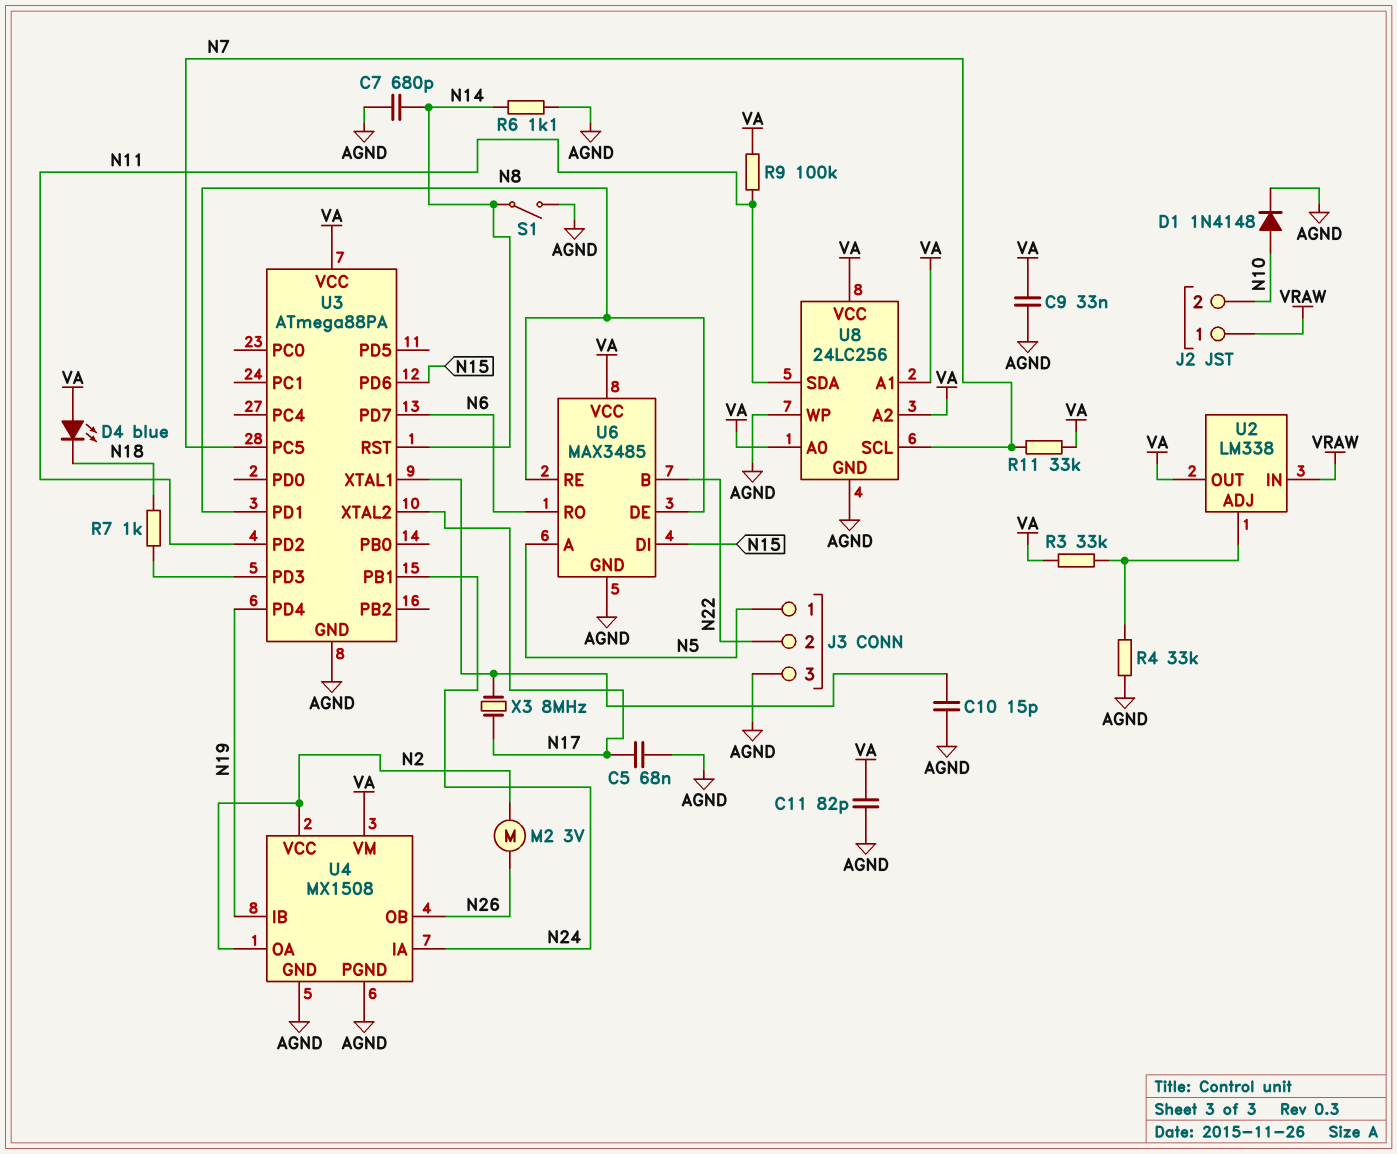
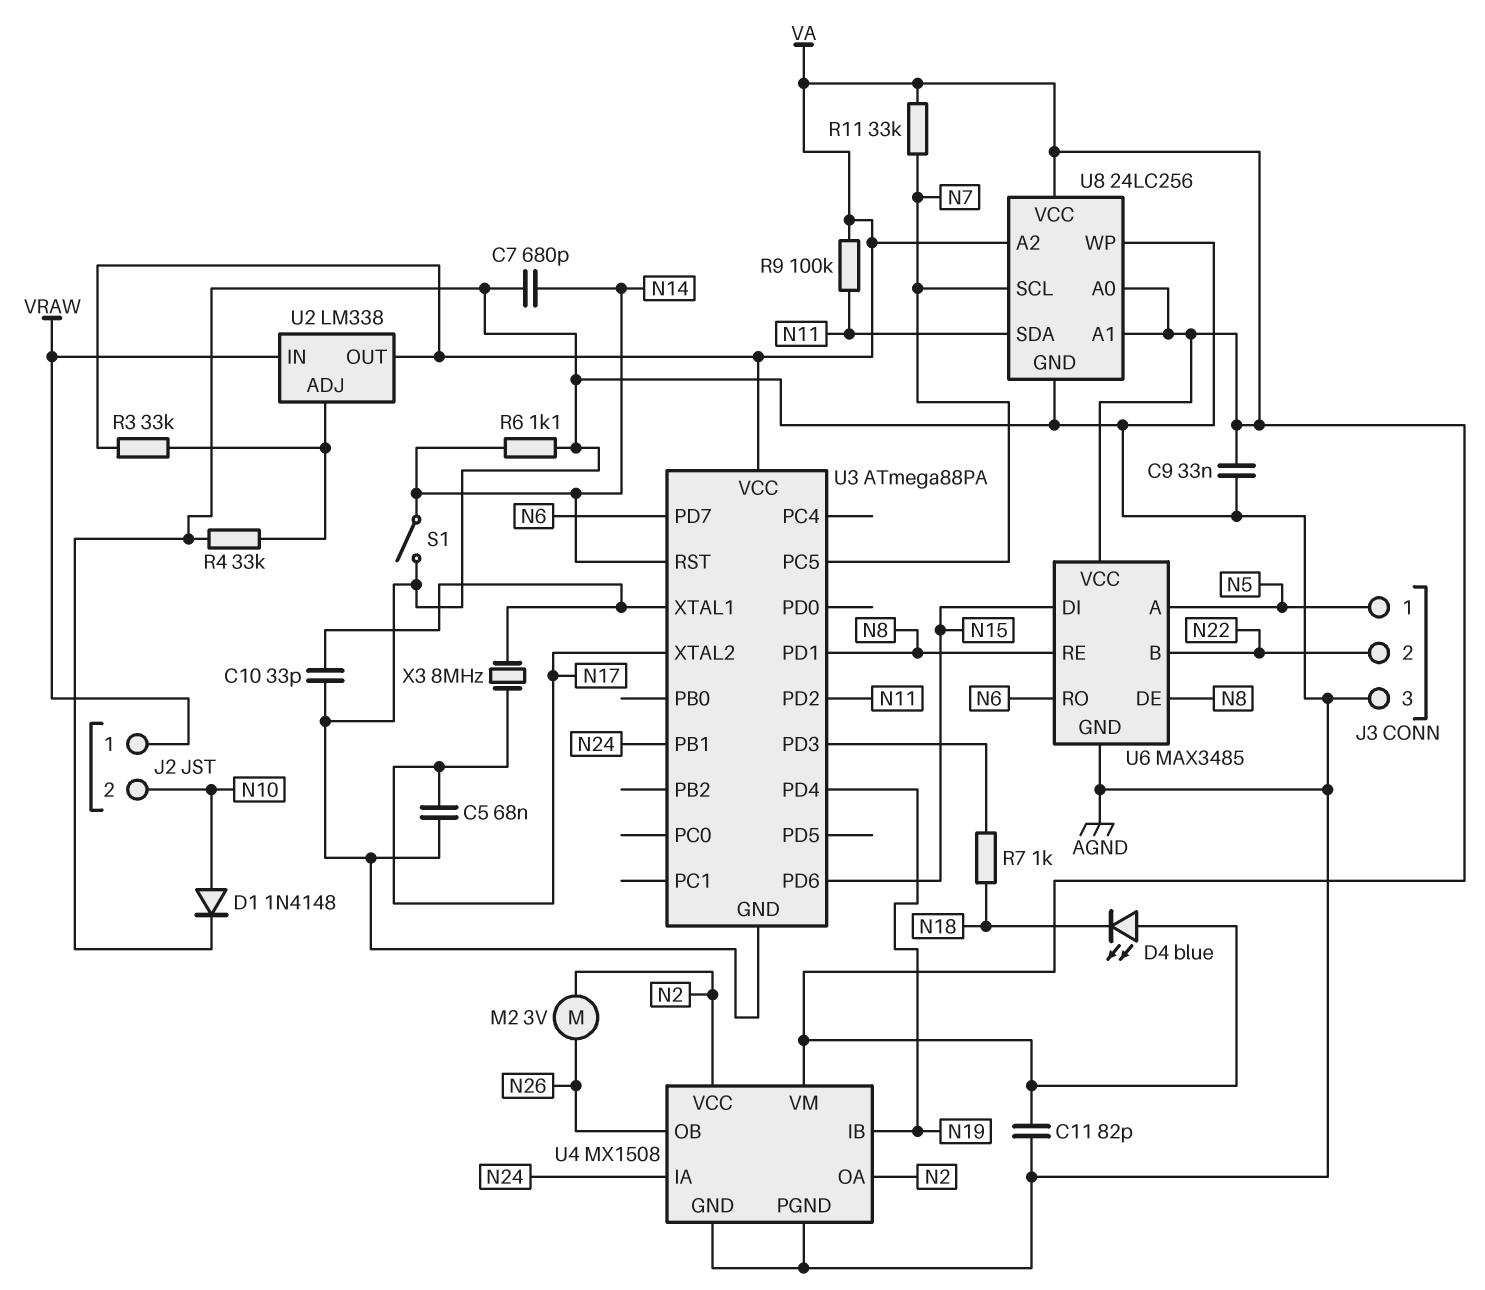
C10: 15pF (AGND, U3/XTAL1) -> 33pF (AGND, U3/XTAL1)

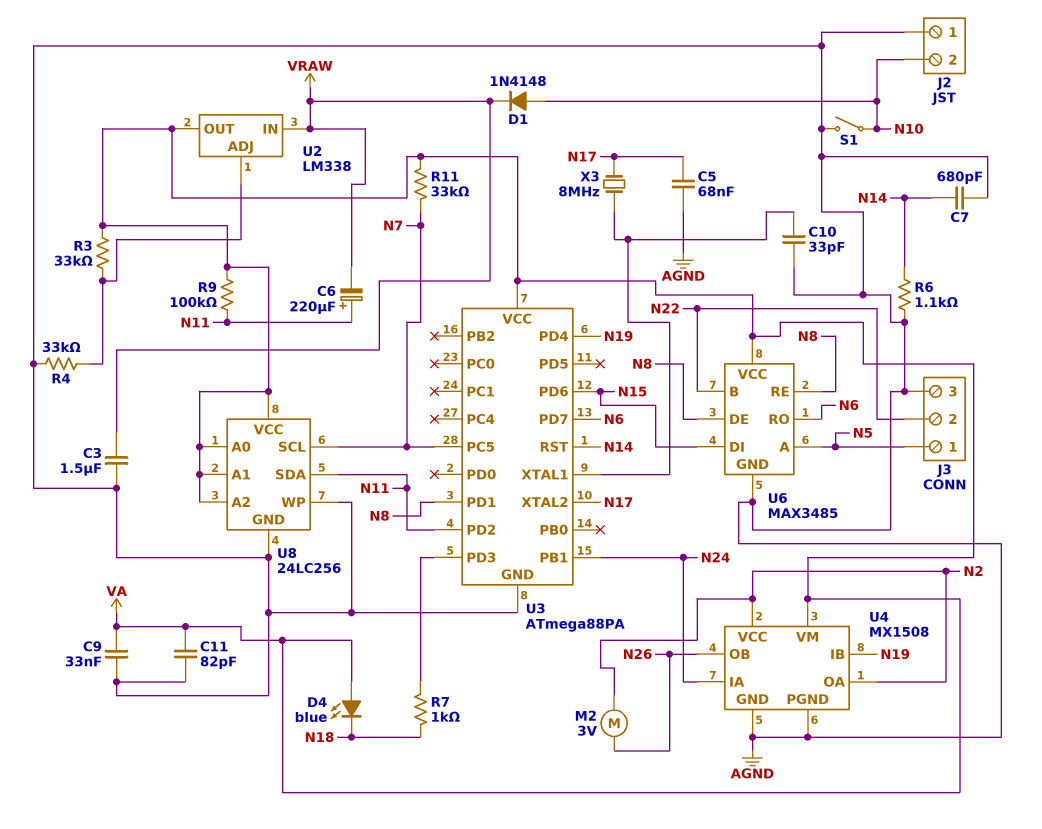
C3: none -> 1.5uF (AGND, VRAW)
C6: none -> 220uF (plus N11, minus VRAW)
D1: diode 1N4148 (A N10, K AGND) -> diode 1N4148 (A N10, K VRAW)
J2 pin 1: VRAW -> AGND
S1: switch (AGND, N14) -> switch (AGND, N10)

